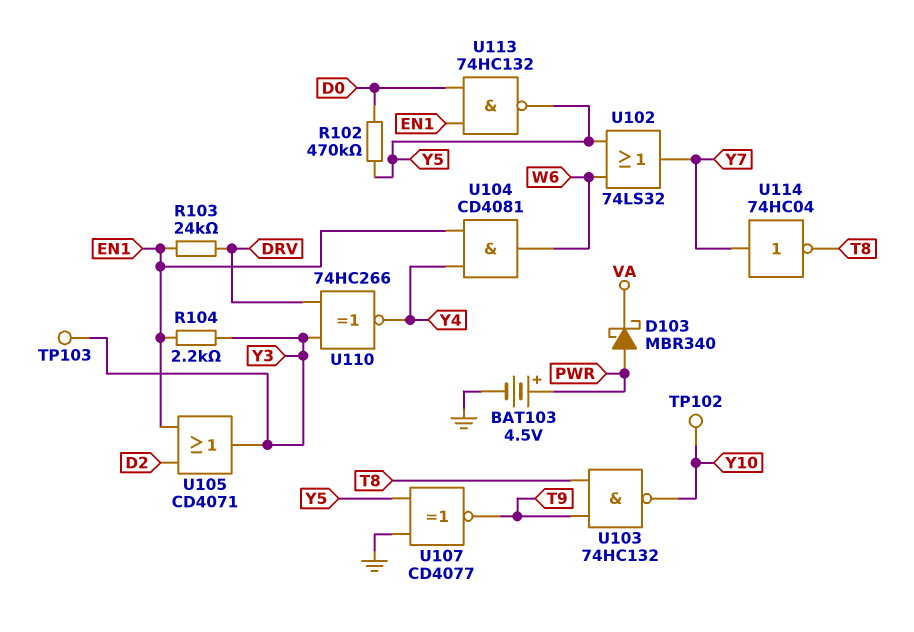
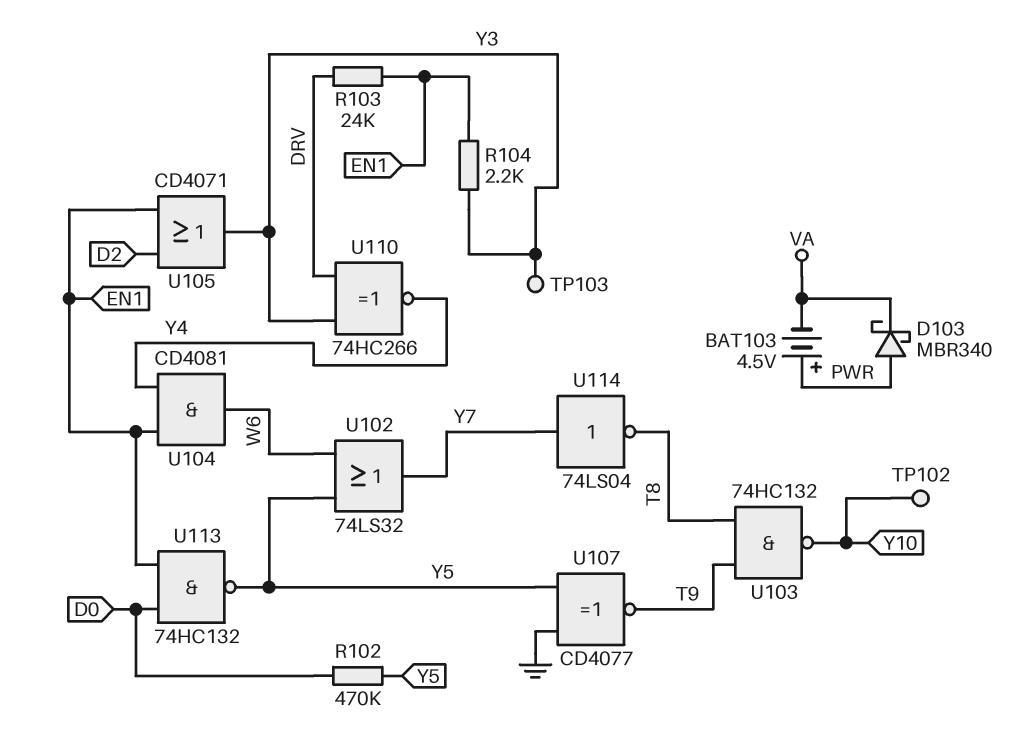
BAT103: 4.5V (plus PWR, minus GND) -> 4.5V (plus PWR, minus VA)
U114: NOT 74HC04 (in Y7, out T8) -> NOT 74LS04 (in Y7, out T8)

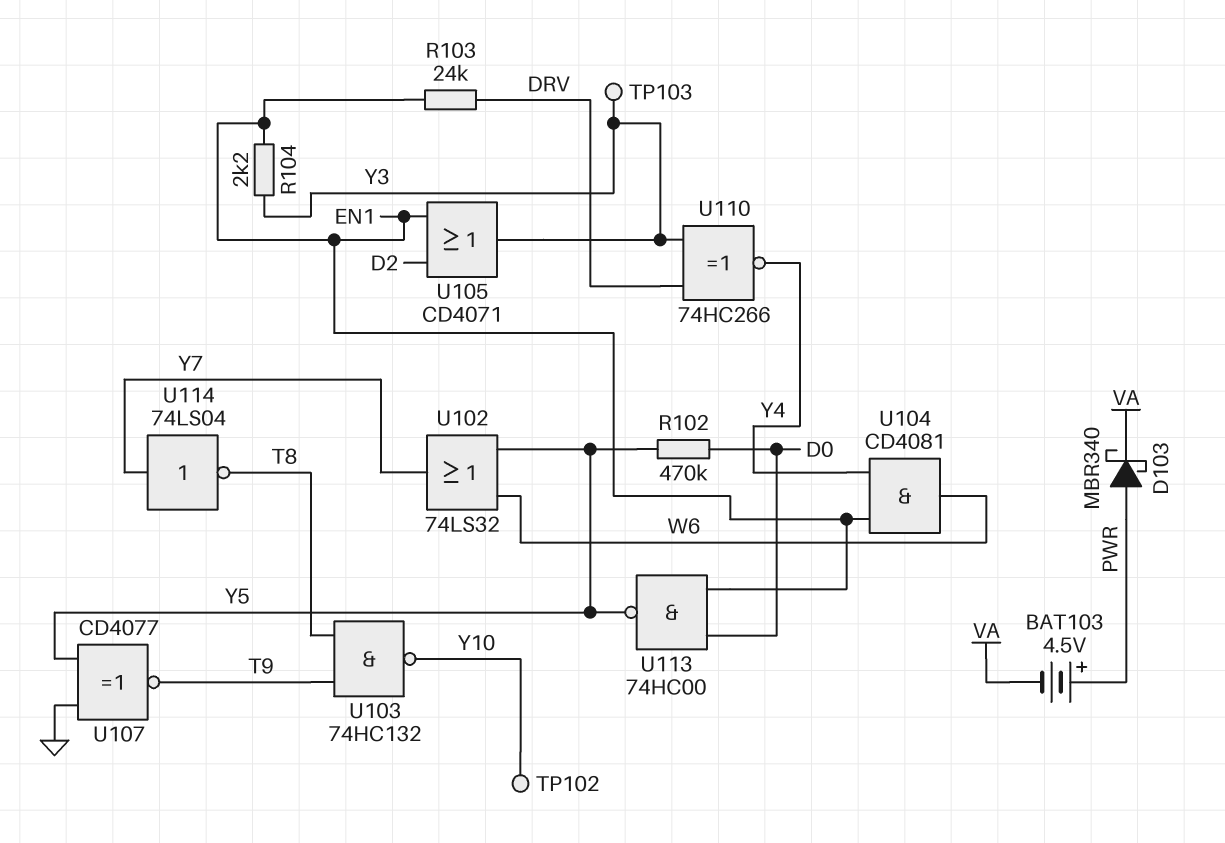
U113: NAND 74HC132 (in D0, in EN1, out Y5) -> NAND 74HC00 (in D0, in EN1, out Y5)

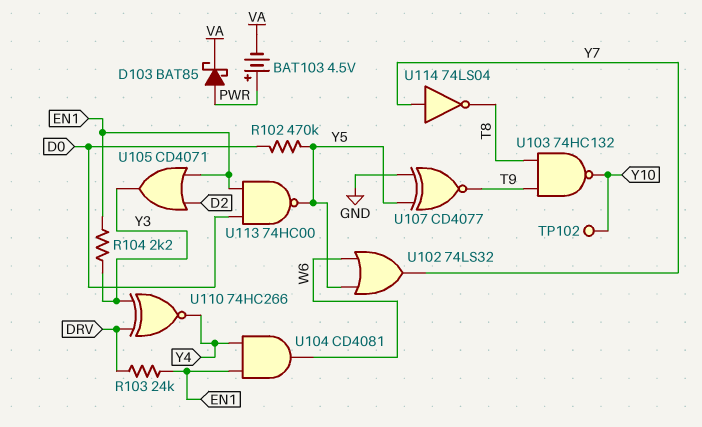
D103: schottky MBR340 (A PWR, K VA) -> schottky BAT85 (A PWR, K VA)
TP103: test point (Y3) -> none

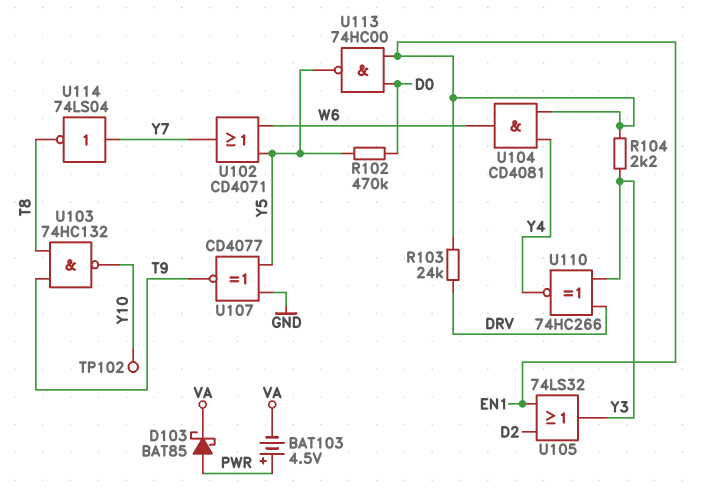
U102: OR 74LS32 (in W6, in Y5, out Y7) -> OR CD4071 (in W6, in Y5, out Y7)
U105: OR CD4071 (in D2, in EN1, out Y3) -> OR 74LS32 (in D2, in EN1, out Y3)

